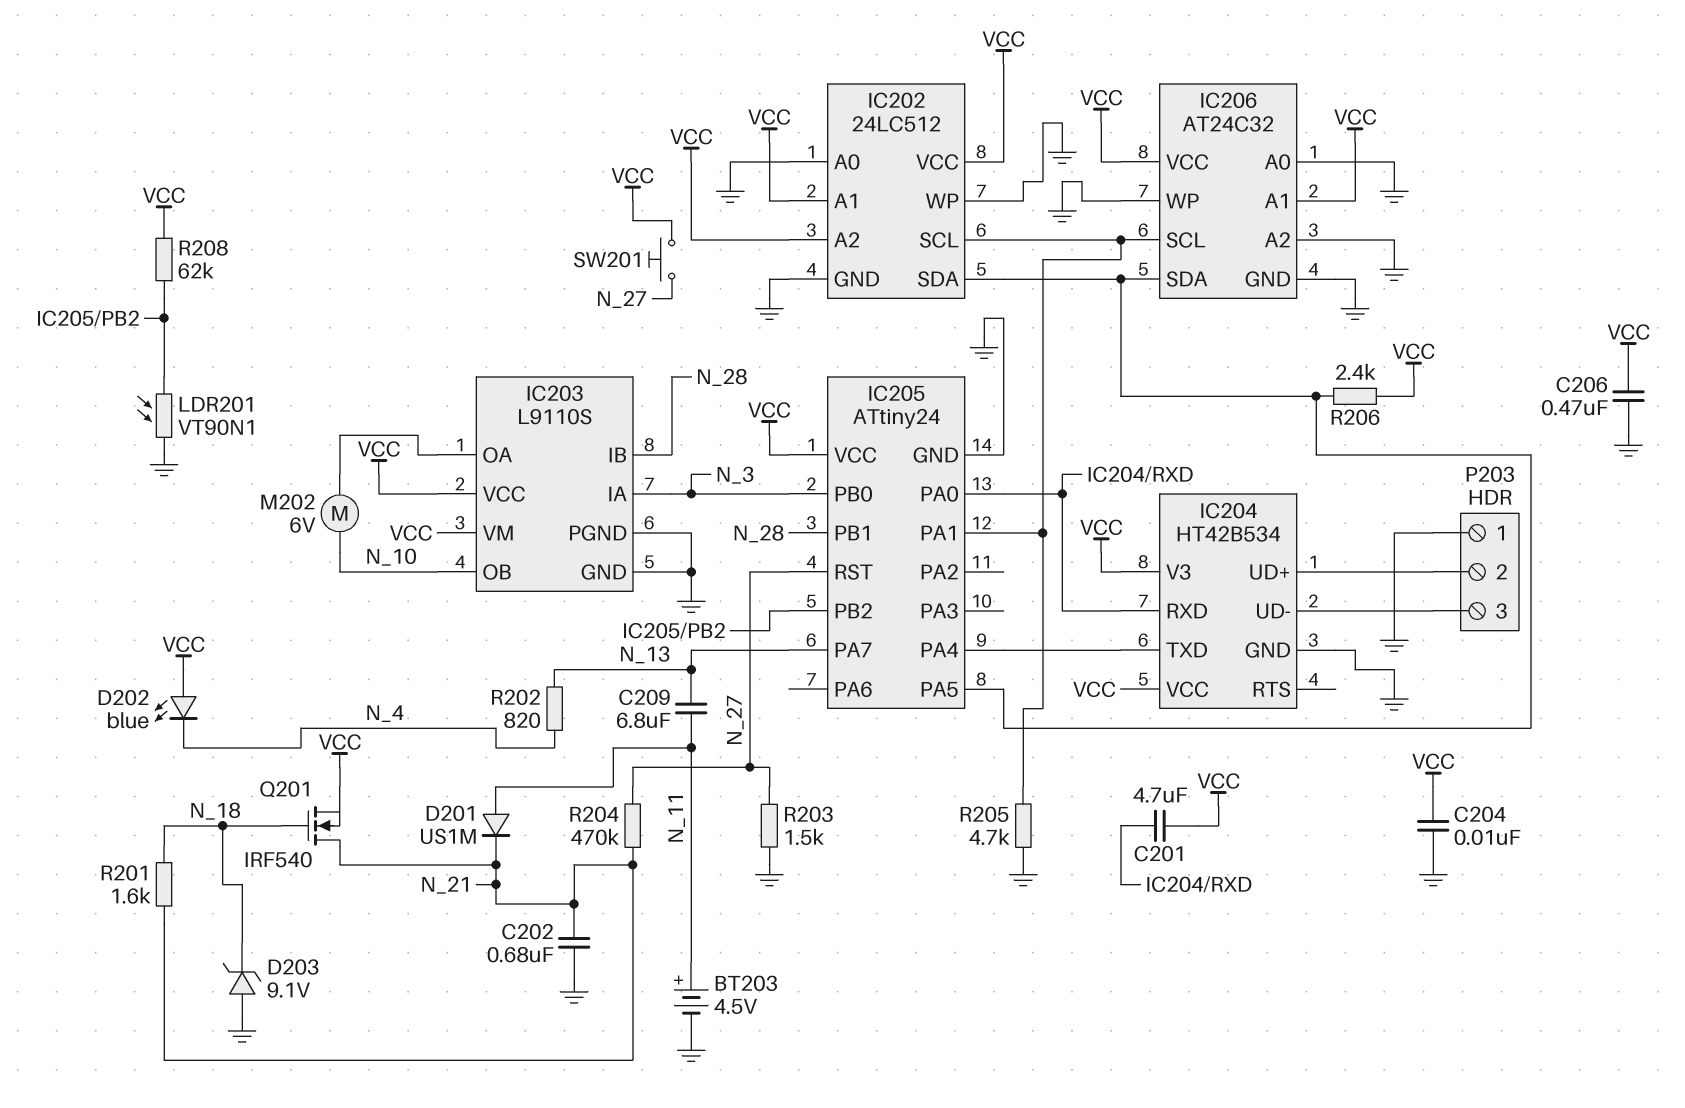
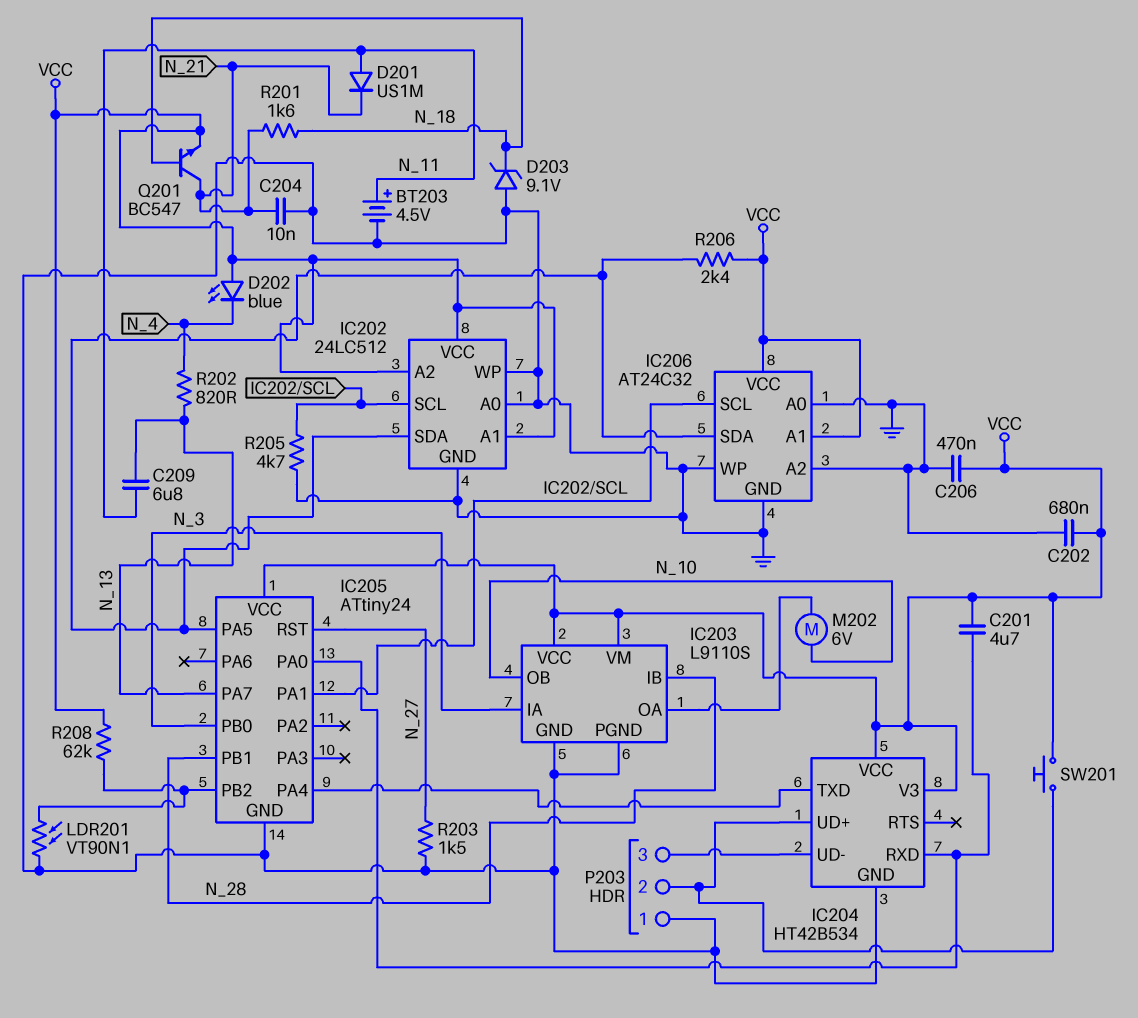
C202: 680nF (GND, N_21) -> 680nF (GND, VCC)
C204: 10nF (GND, VCC) -> 10nF (GND, N_21)
Q201: NMOS IRF540 (G N_18, D N_21, S VCC) -> NPN BC547 (B N_18, C N_21, E VCC)
R204: 470k (N_21, N_27) -> none
SW201: button (N_27, VCC) -> button (IC204/UD+, VCC)

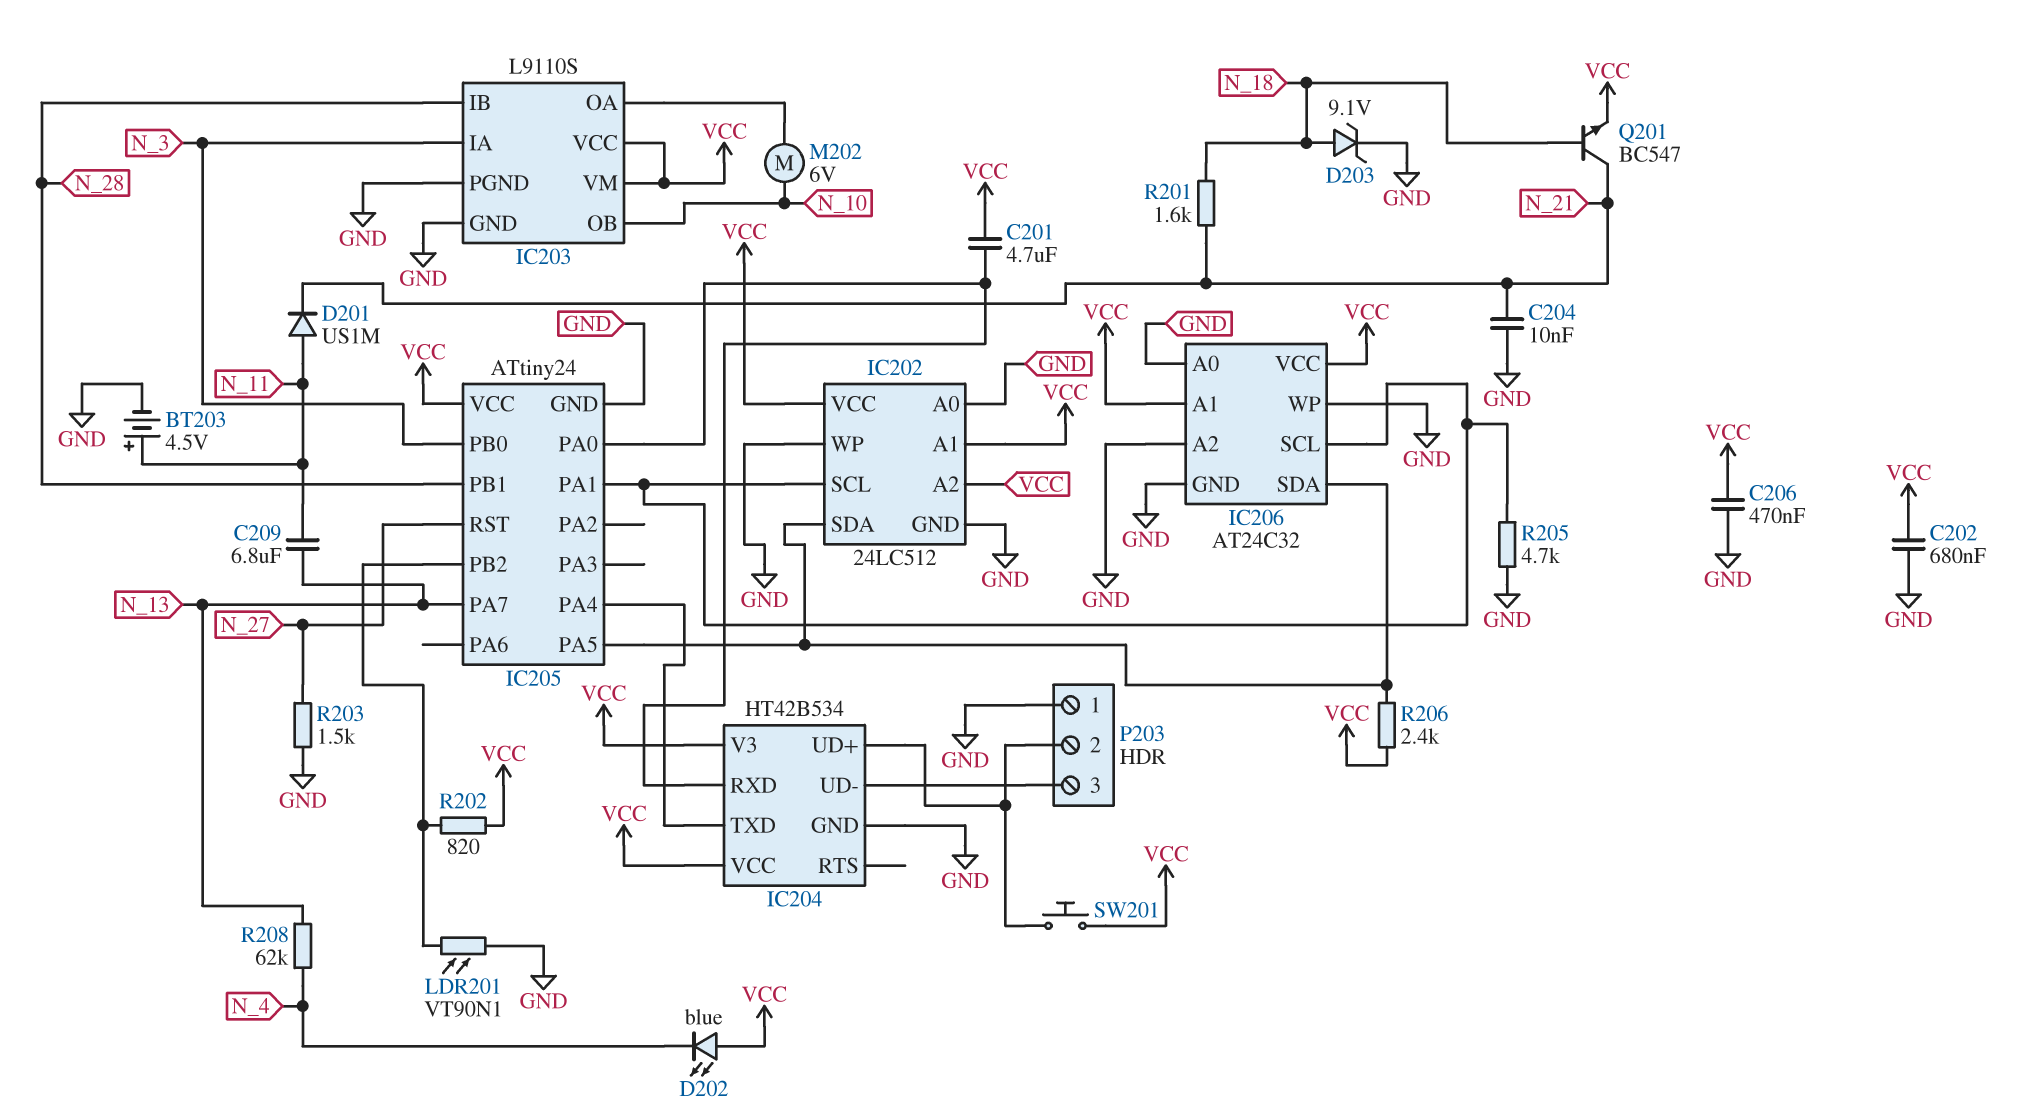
D203: zener 9.1V (A GND, K N_18) -> zener 9.1V (A N_18, K GND)
R202: 820 (N_4, N_13) -> 820 (IC205/PB2, VCC)
R208: 62k (IC205/PB2, VCC) -> 62k (N_4, N_13)

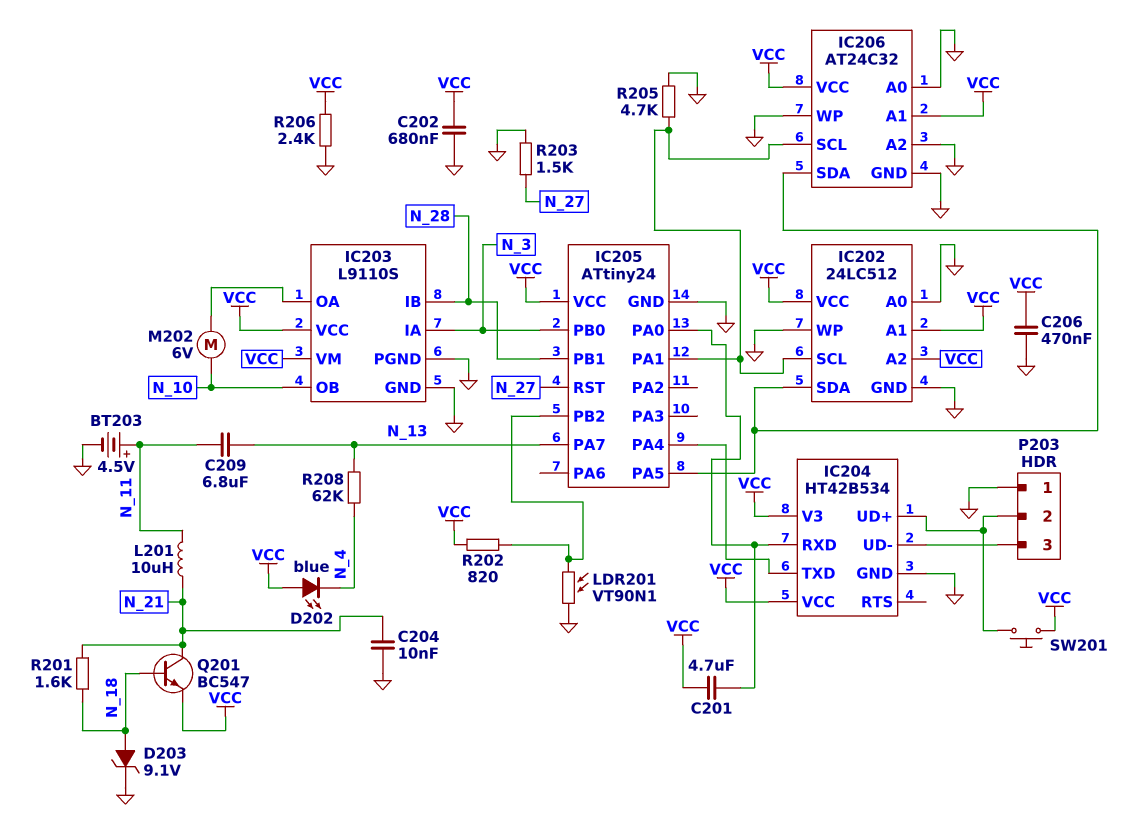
D201: diode US1M (A N_11, K N_21) -> none
L201: none -> 10uH (N_11, N_21)
R206: 2.4k (IC202/SDA, VCC) -> 2.4k (GND, VCC)

